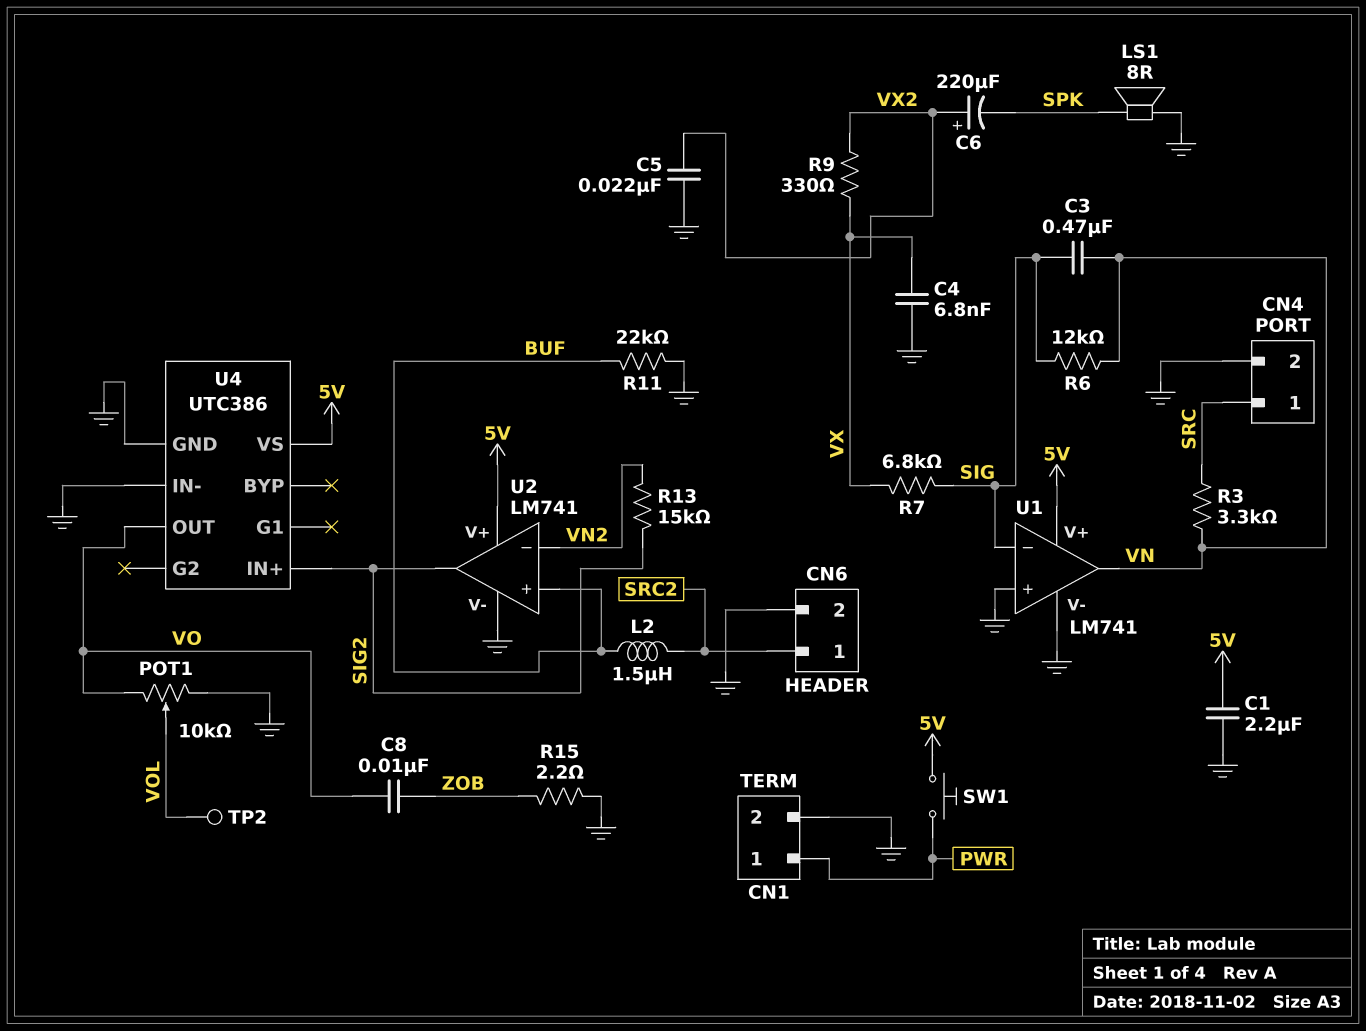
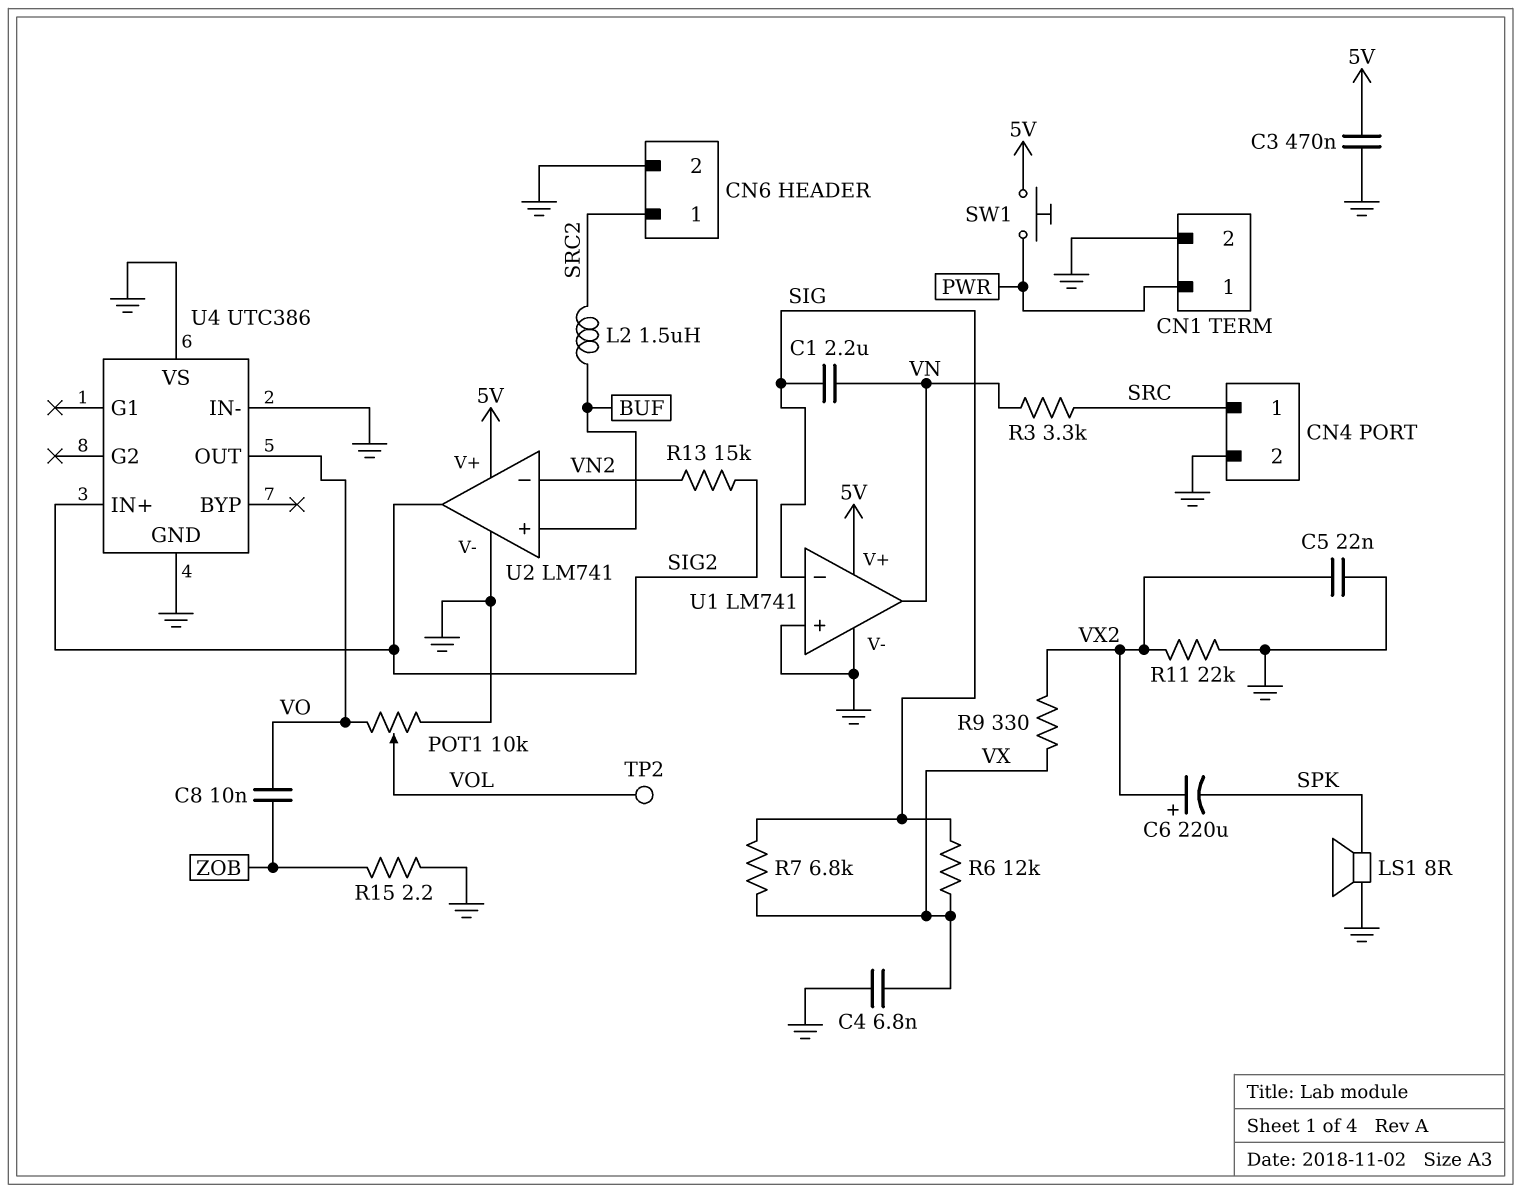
C1: 2.2uF (5V, GND) -> 2.2uF (SIG, VN)
C3: 470nF (SIG, VN) -> 470nF (5V, GND)
R6: 12k (SIG, VN) -> 12k (SIG, VX)
R11: 22k (BUF, GND) -> 22k (GND, VX2)
U4 pin VS: 5V -> GND

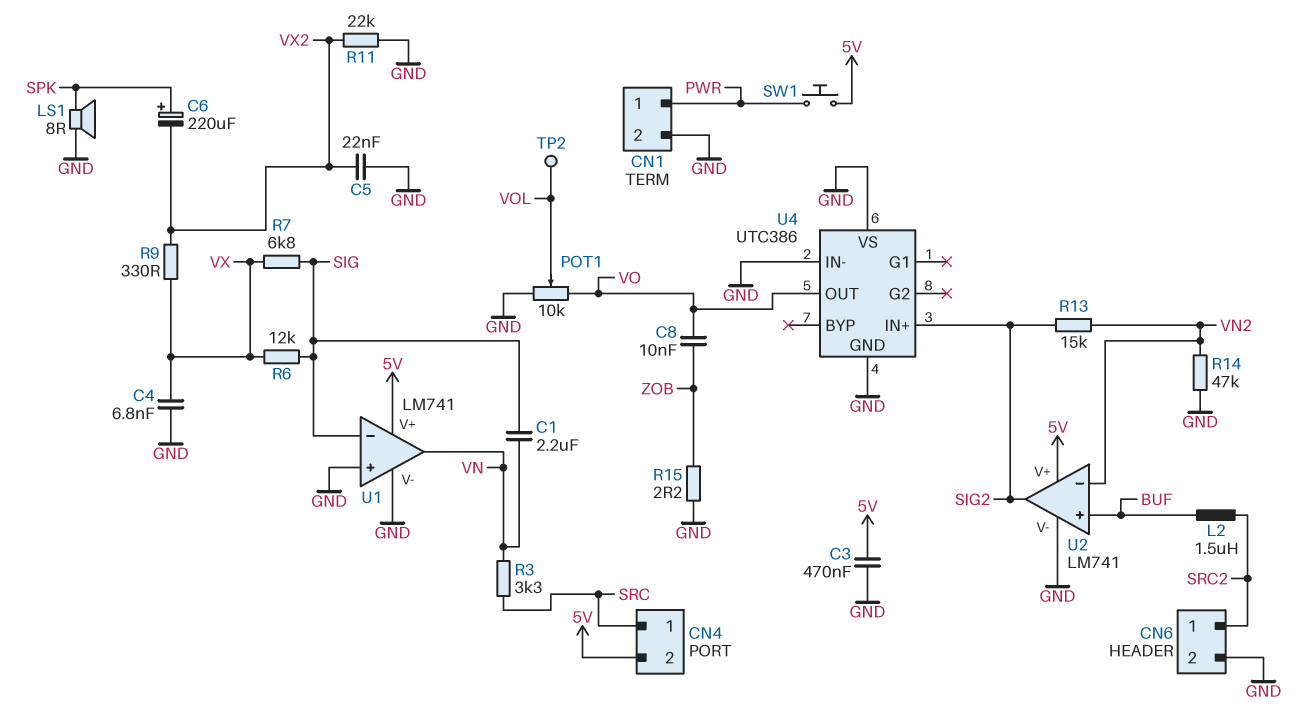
C6: 220uF (plus VX2, minus SPK) -> 220uF (plus SPK, minus VX2)
CN4 pin 2: GND -> 5V
R14: none -> 47k (GND, VN2)

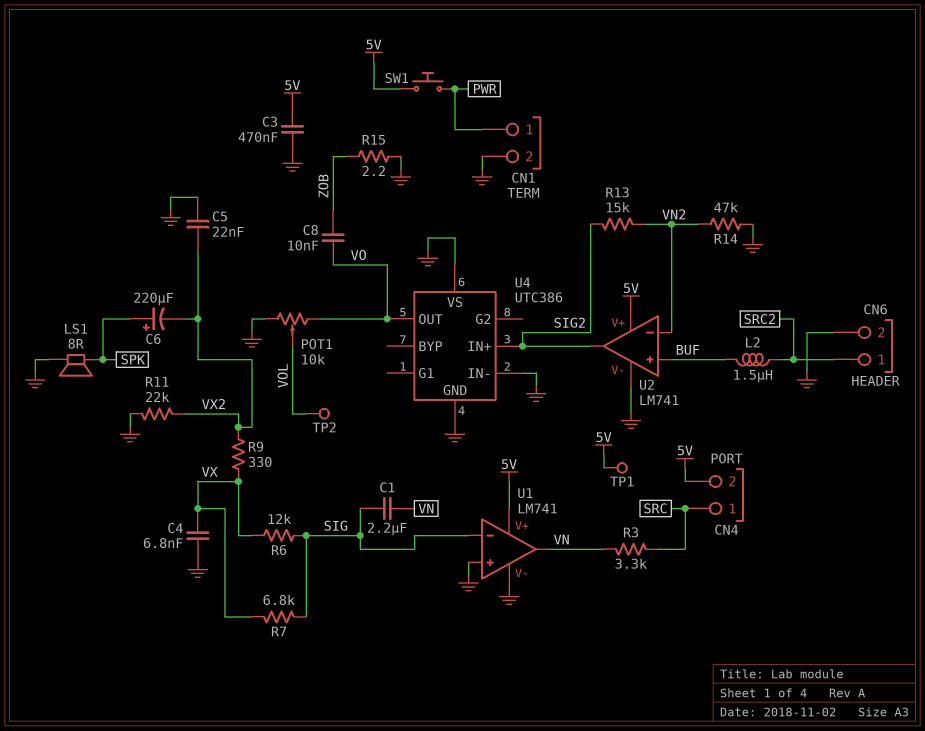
TP1: none -> test point (5V)

